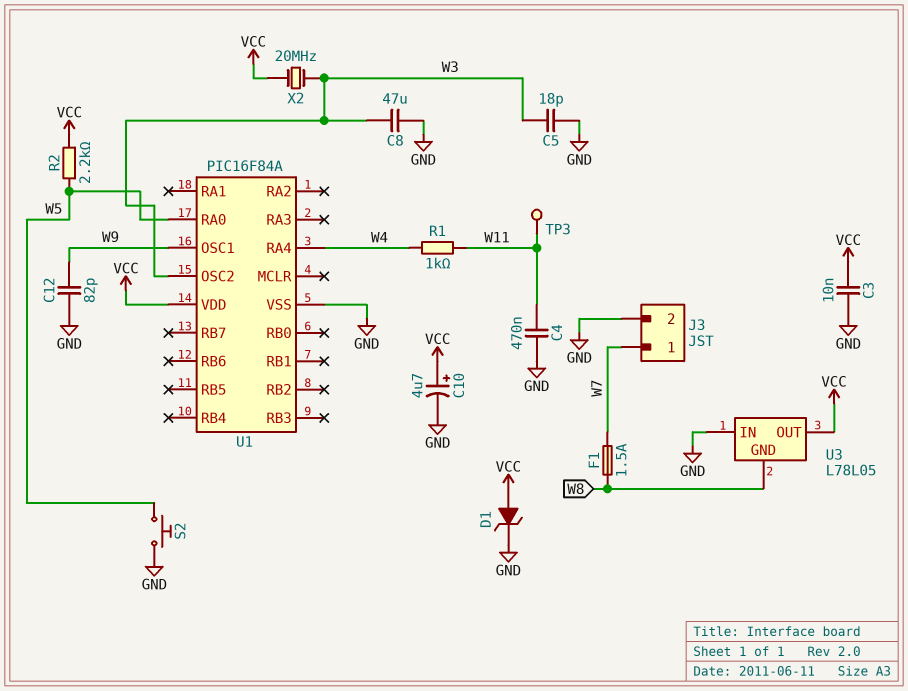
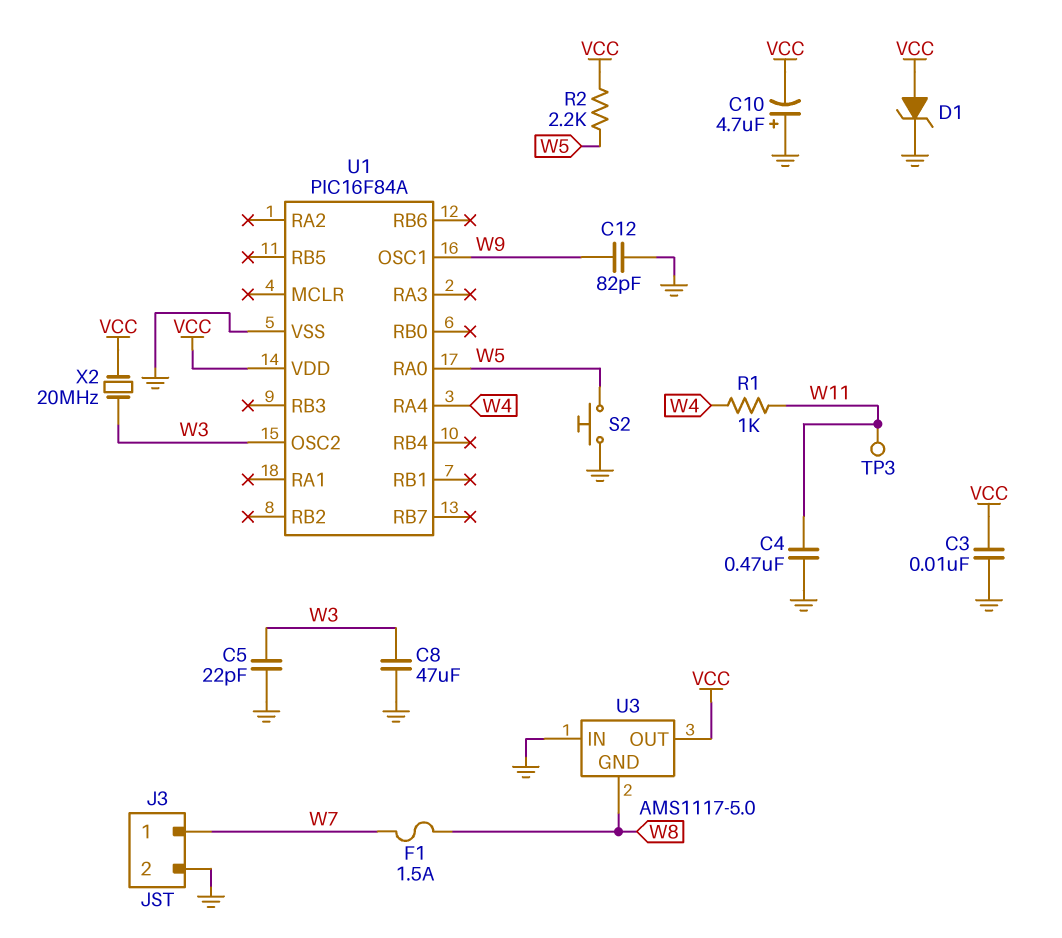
C5: 18pF (GND, W3) -> 22pF (GND, W3)
C10: 4.7uF (plus VCC, minus GND) -> 4.7uF (plus GND, minus VCC)
U3: L78L05 -> AMS1117-5.0

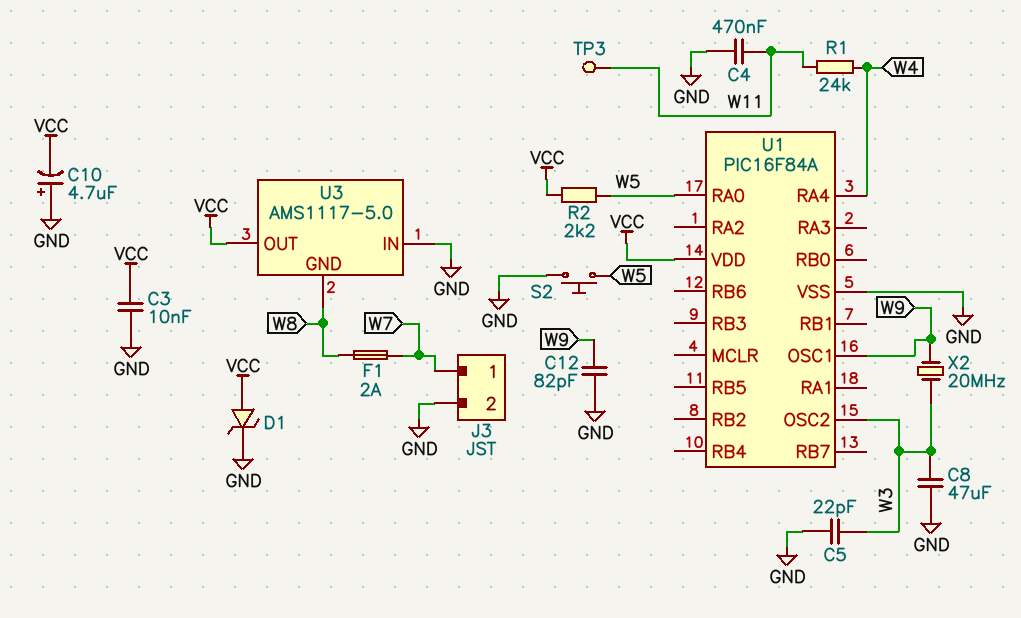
F1: 1.5A (W7, W8) -> 2A (W7, W8)
R1: 1k (W4, W11) -> 24k (W4, W11)
X2: 20MHz (VCC, W3) -> 20MHz (W3, W9)

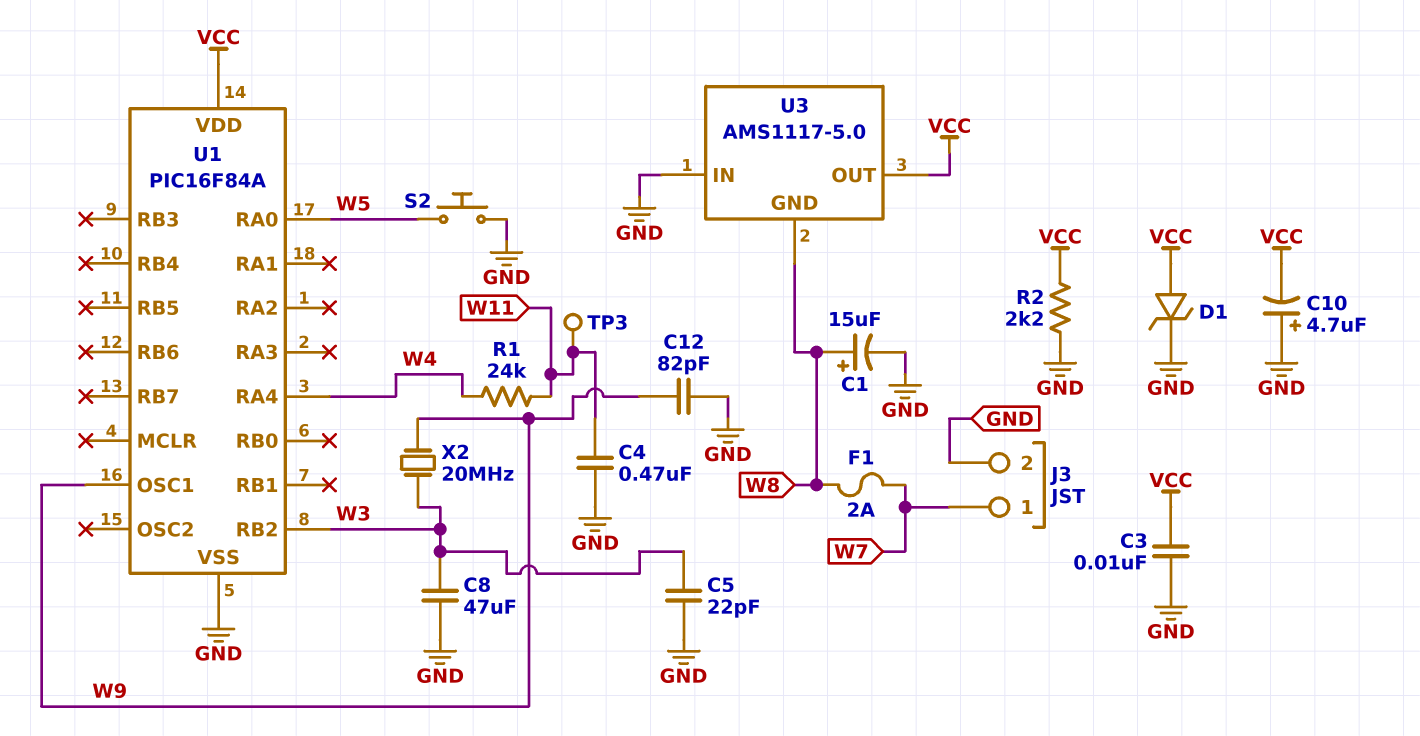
C1: none -> 15uF (plus W8, minus GND)
R2: 2.2k (VCC, W5) -> 2.2k (GND, VCC)
U1 pin OSC2: W3 -> none
U1 pin RB2: none -> W3

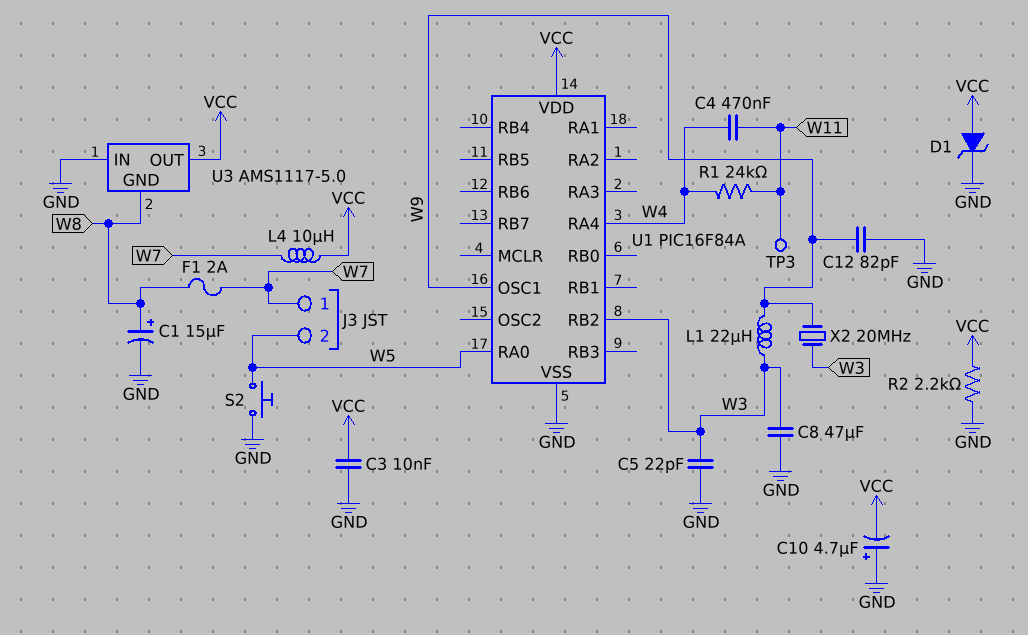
C4: 470nF (GND, W11) -> 470nF (W4, W11)
J3 pin 2: GND -> W5
L1: none -> 22uH (W3, W9)
L4: none -> 10uH (VCC, W7)

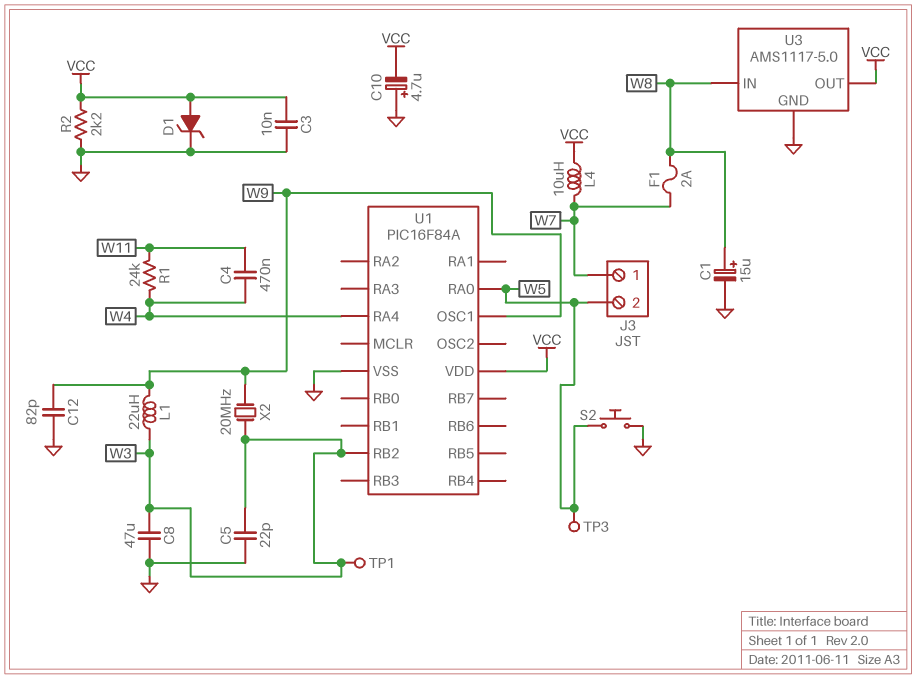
TP1: none -> test point (W3)
TP3: test point (W11) -> test point (W5)
U3 pin GND: W8 -> GND
U3 pin IN: GND -> W8

